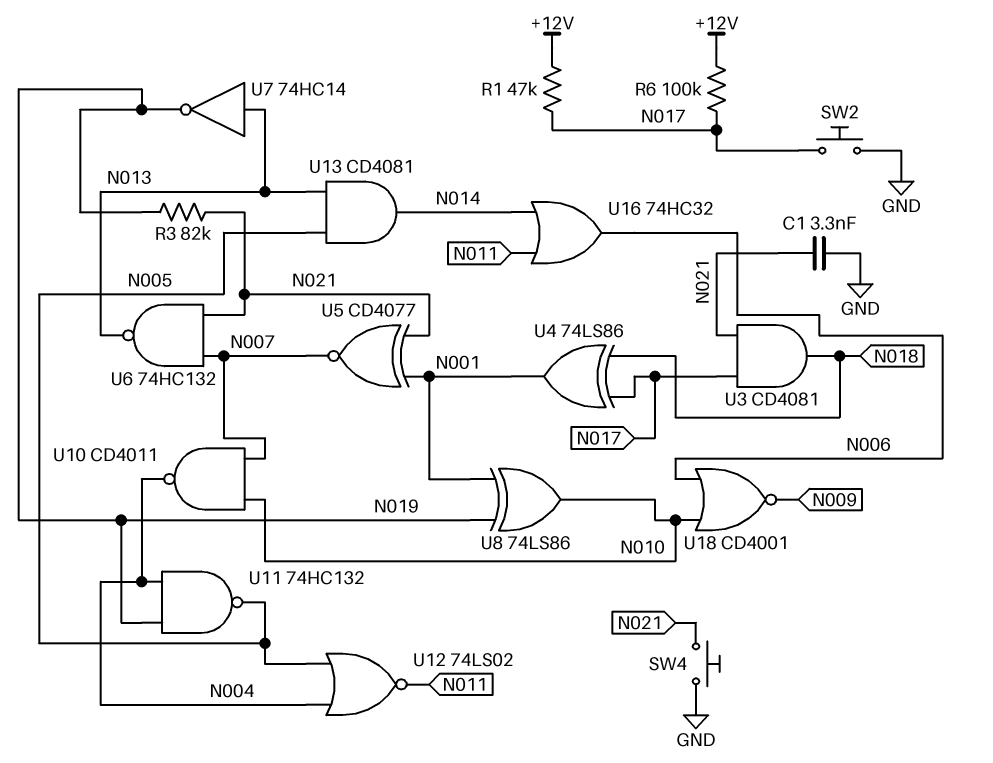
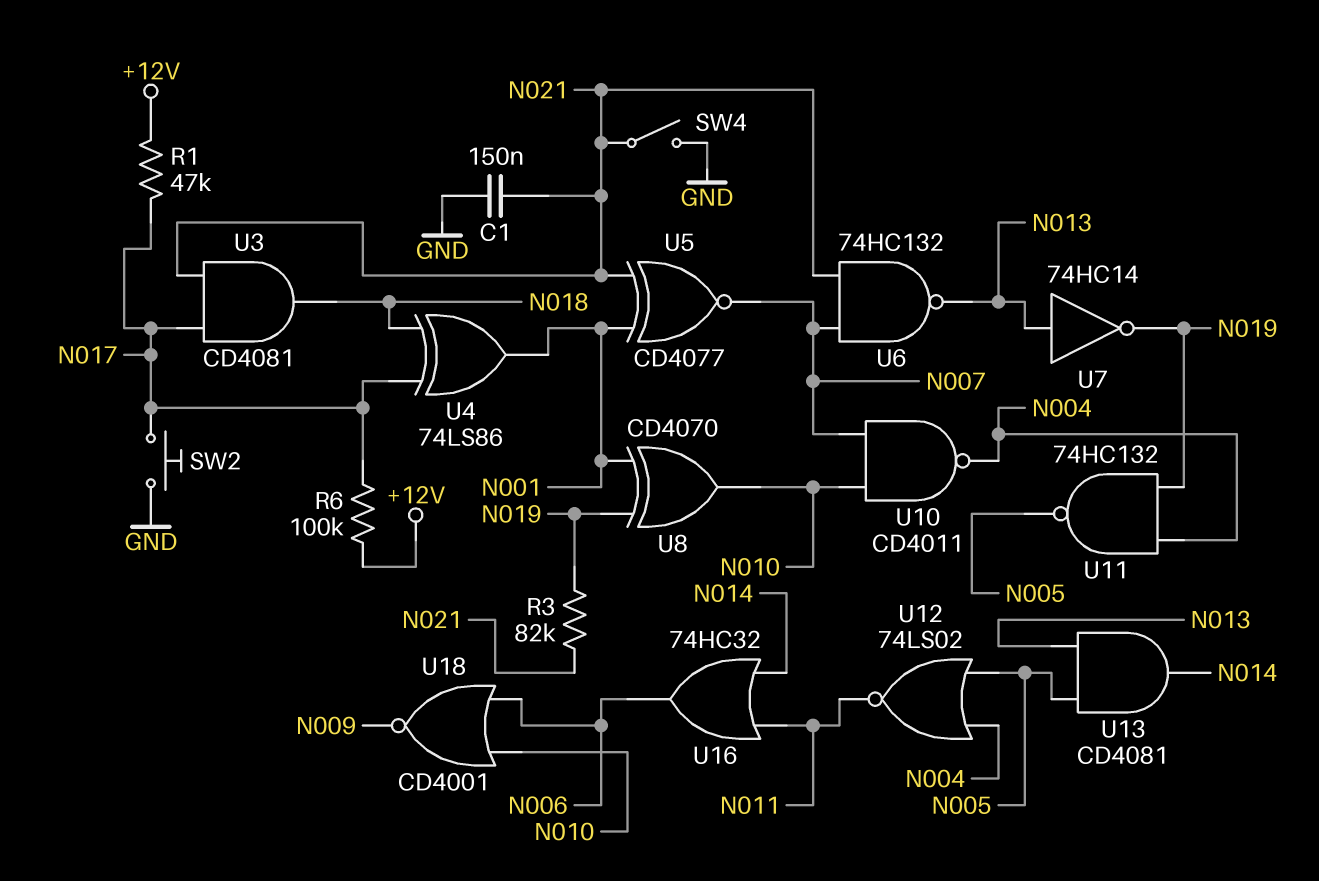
C1: 3.3nF (GND, N021) -> 150nF (GND, N021)
SW4: button (GND, N021) -> switch (GND, N021)
U8: XOR 74LS86 (in N001, in N019, out N010) -> XOR CD4070 (in N001, in N019, out N010)

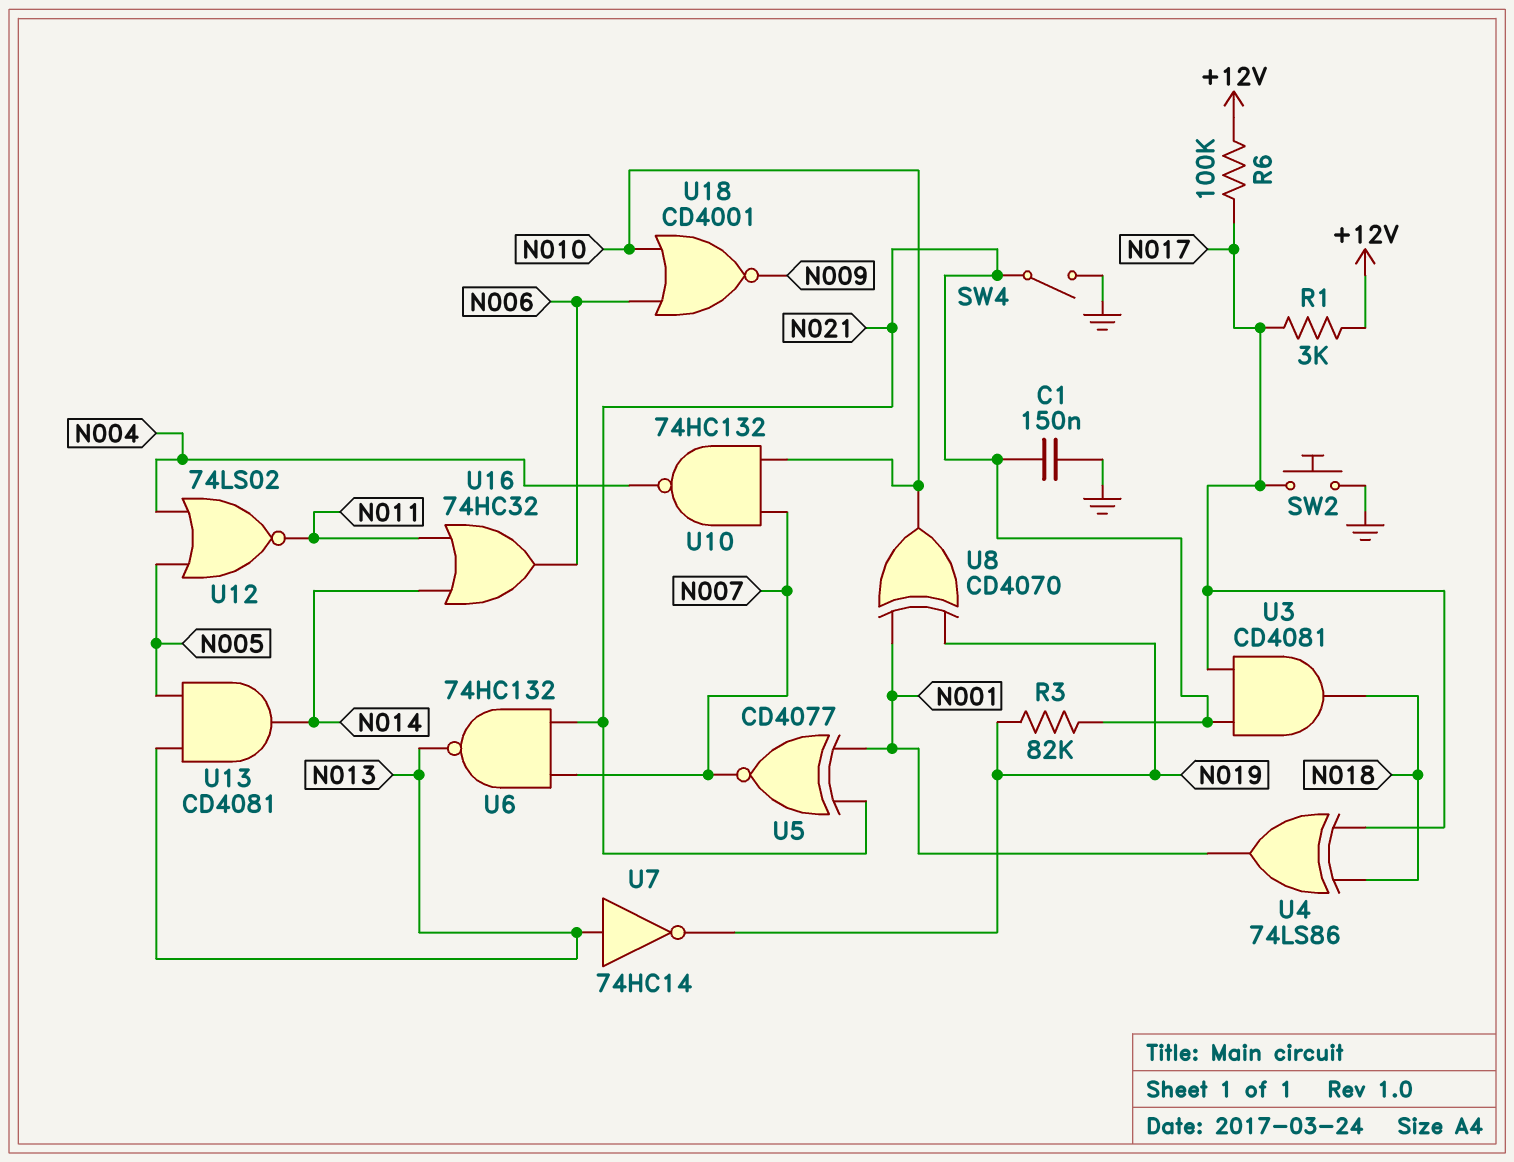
R1: 47k (+12V, N017) -> 3k (+12V, N017)
U10: NAND CD4011 (in N007, in N010, out N004) -> NAND 74HC132 (in N007, in N010, out N004)
U11: NAND 74HC132 (in N004, in N019, out N005) -> none

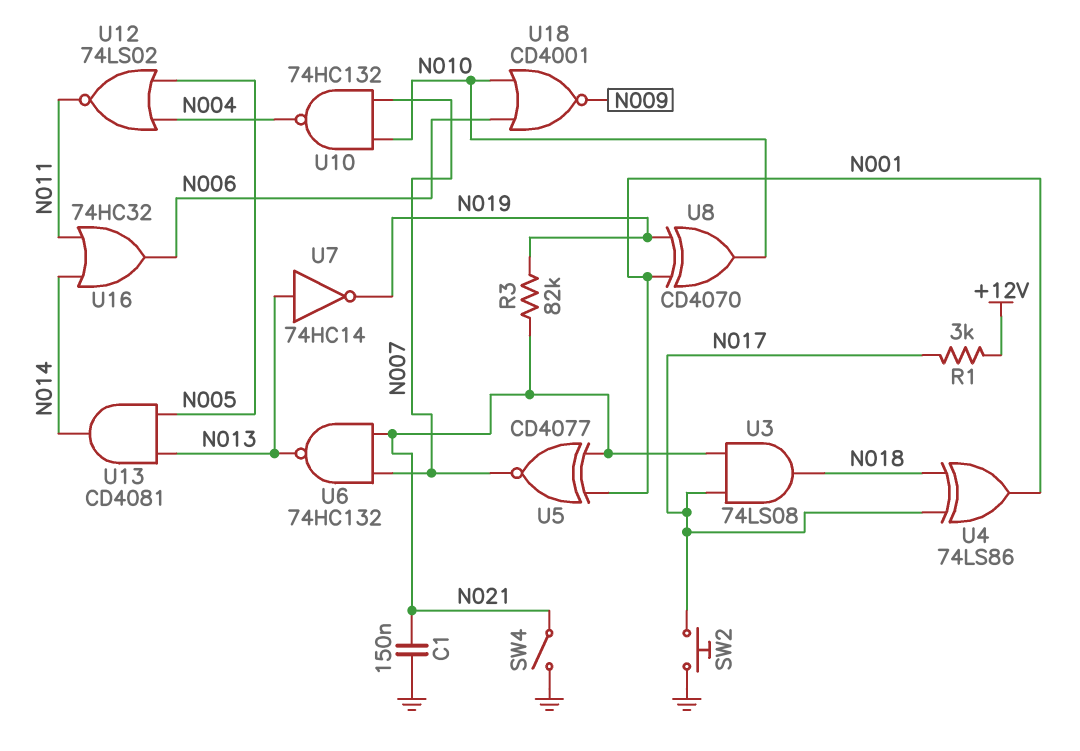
R6: 100k (+12V, N017) -> none
U3: AND CD4081 (in N017, in N021, out N018) -> AND 74LS08 (in N017, in N021, out N018)

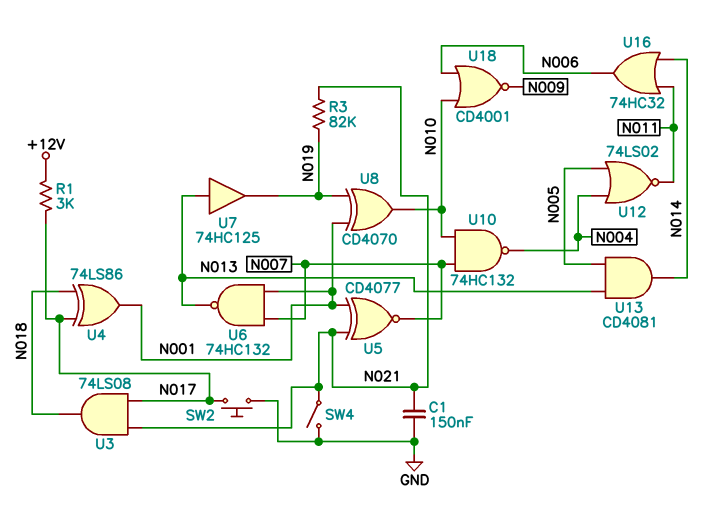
U6: NAND 74HC132 (in N007, in N021, out N013) -> NAND 74HC132 (in N001, in N007, out N013)
U7: NOT 74HC14 (in N013, out N019) -> buffer 74HC125 (in N013, out N019)

